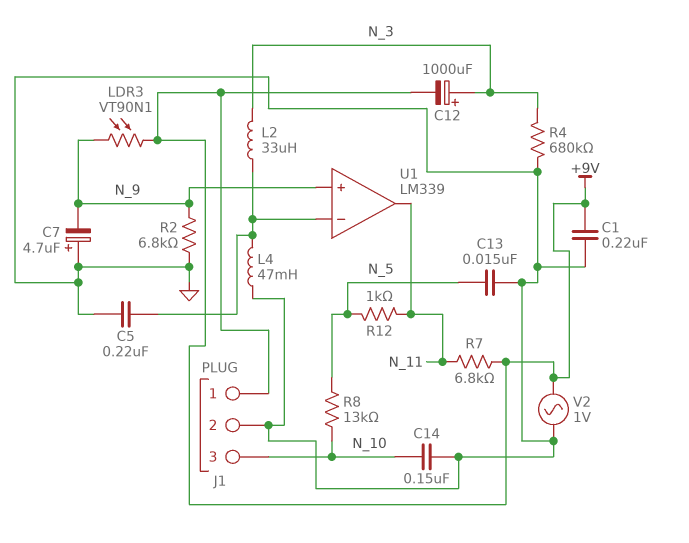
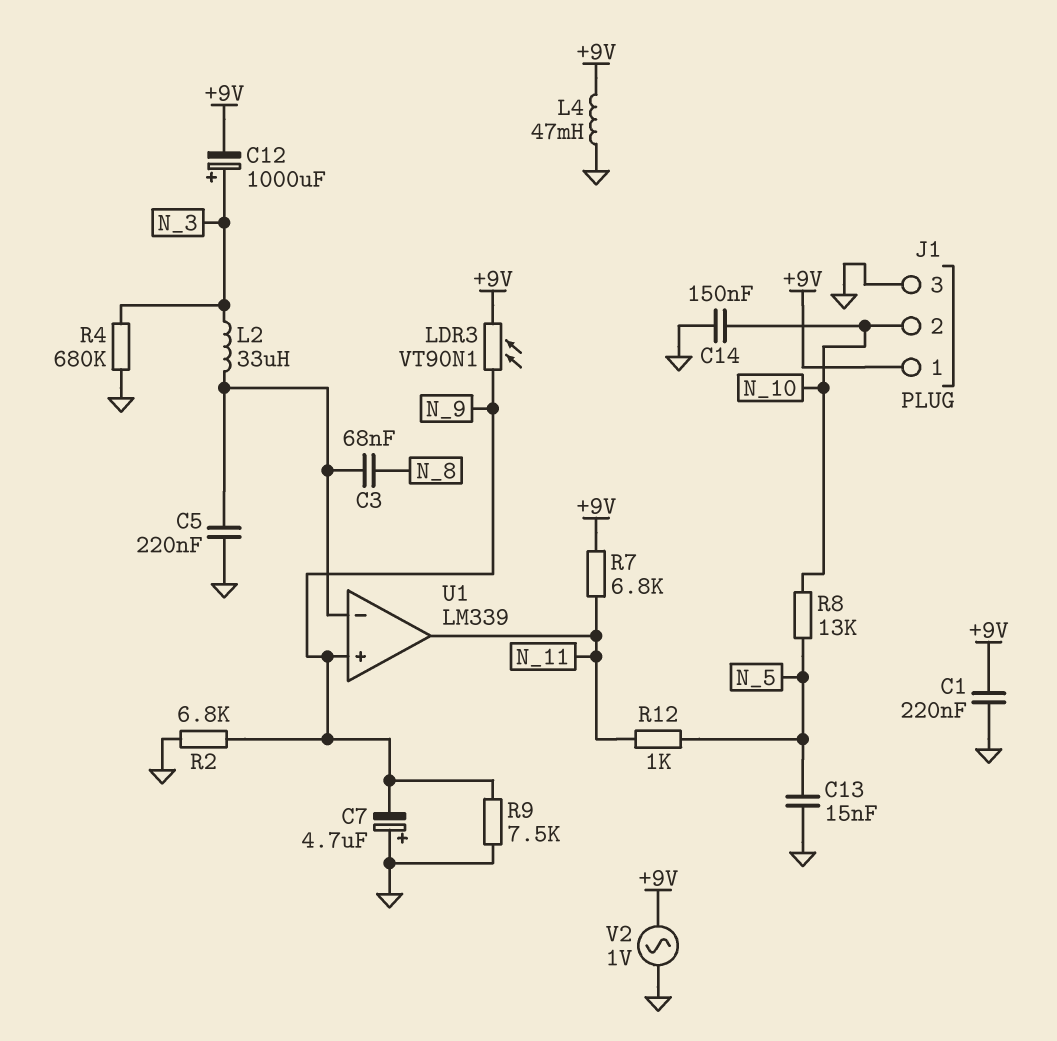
C3: none -> 68nF (N_8, U1/in-)
J1 pin 2: GND -> N_10
J1 pin 3: N_10 -> GND
L4: 47mH (GND, U1/in-) -> 47mH (+9V, GND)
R9: none -> 7.5k (GND, N_9)

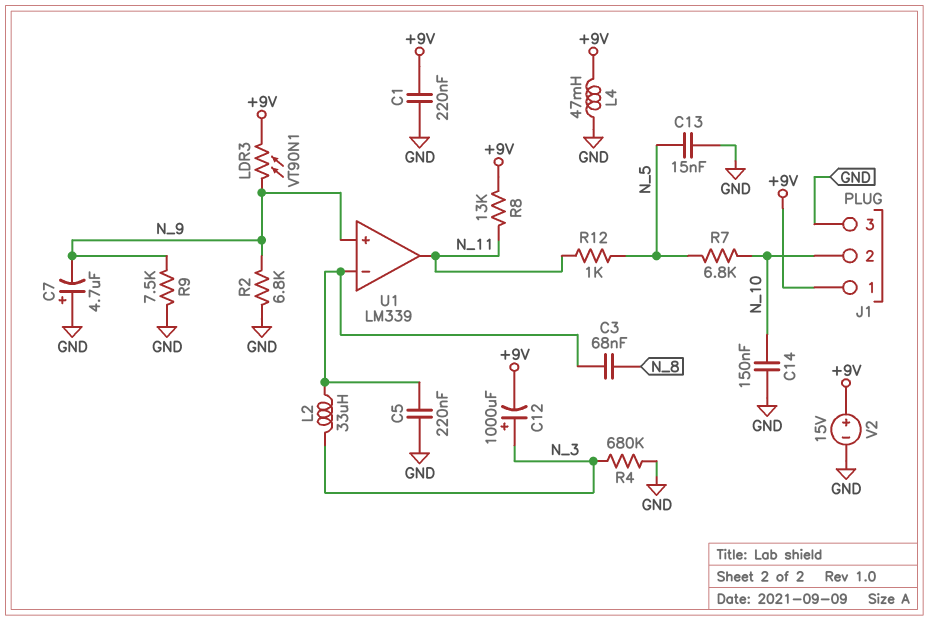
R7: 6.8k (+9V, N_11) -> 6.8k (N_5, N_10)
R8: 13k (N_5, N_10) -> 13k (+9V, N_11)
V2: AC 1V (+9V, GND) -> 15V (plus +9V, minus GND)

